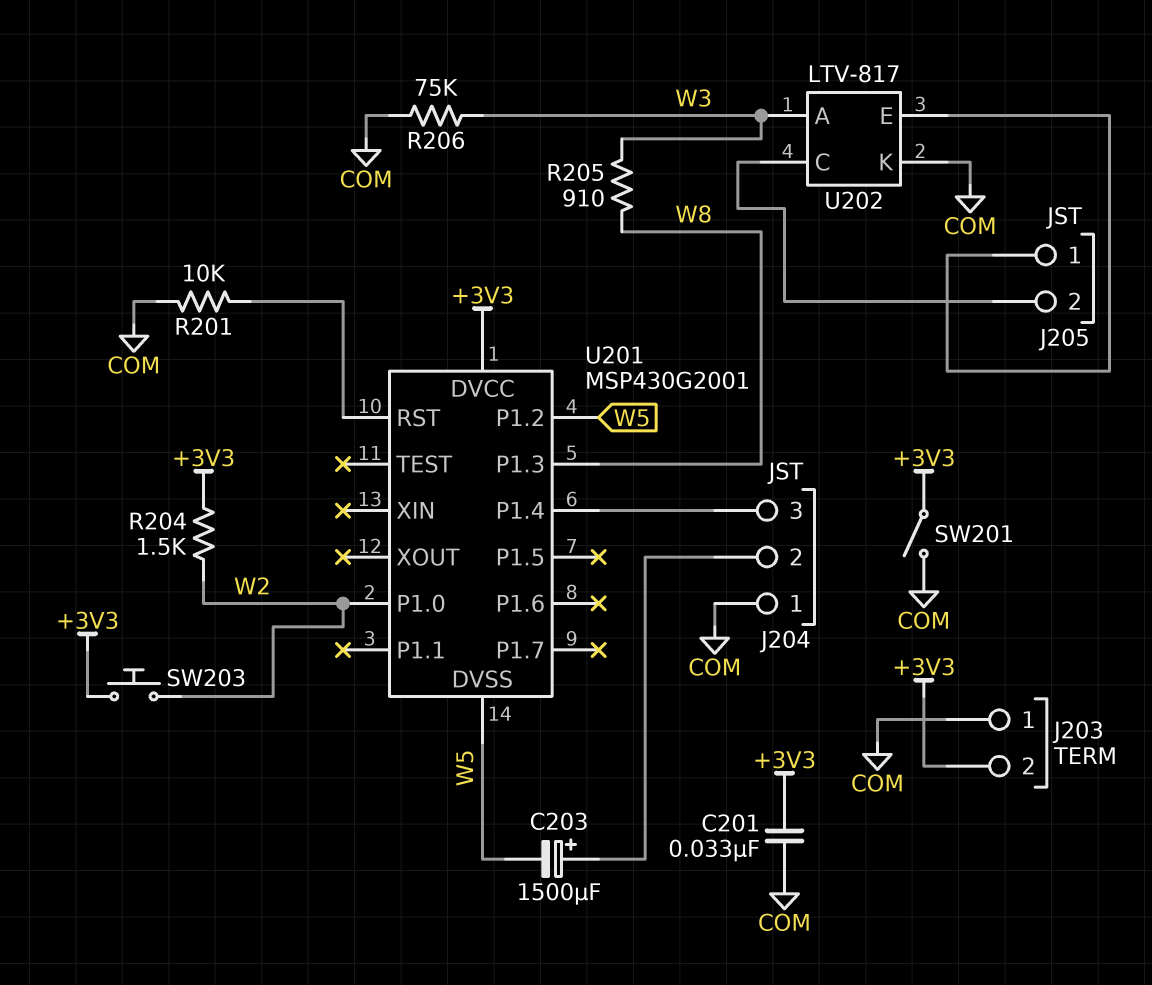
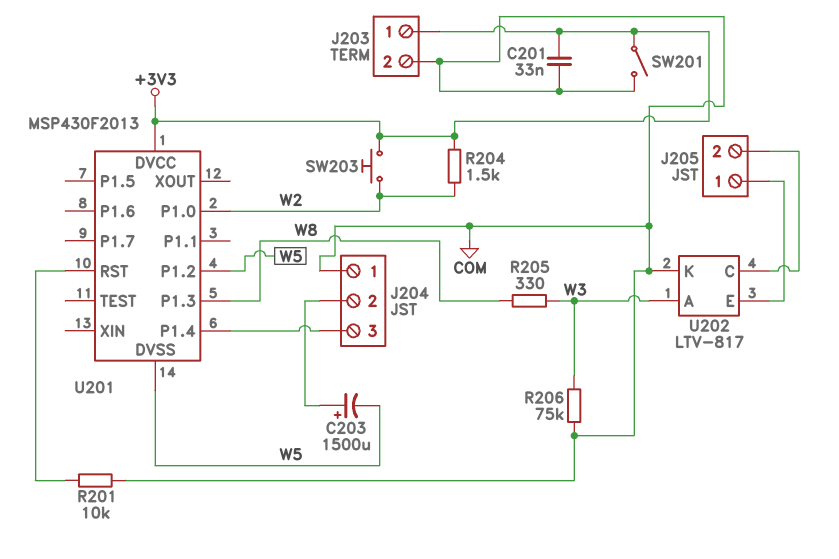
J203 pin 1: COM -> +3V3
J203 pin 2: +3V3 -> COM
R205: 910 (W3, W8) -> 330 (W3, W8)
U201: MSP430G2001 -> MSP430F2013

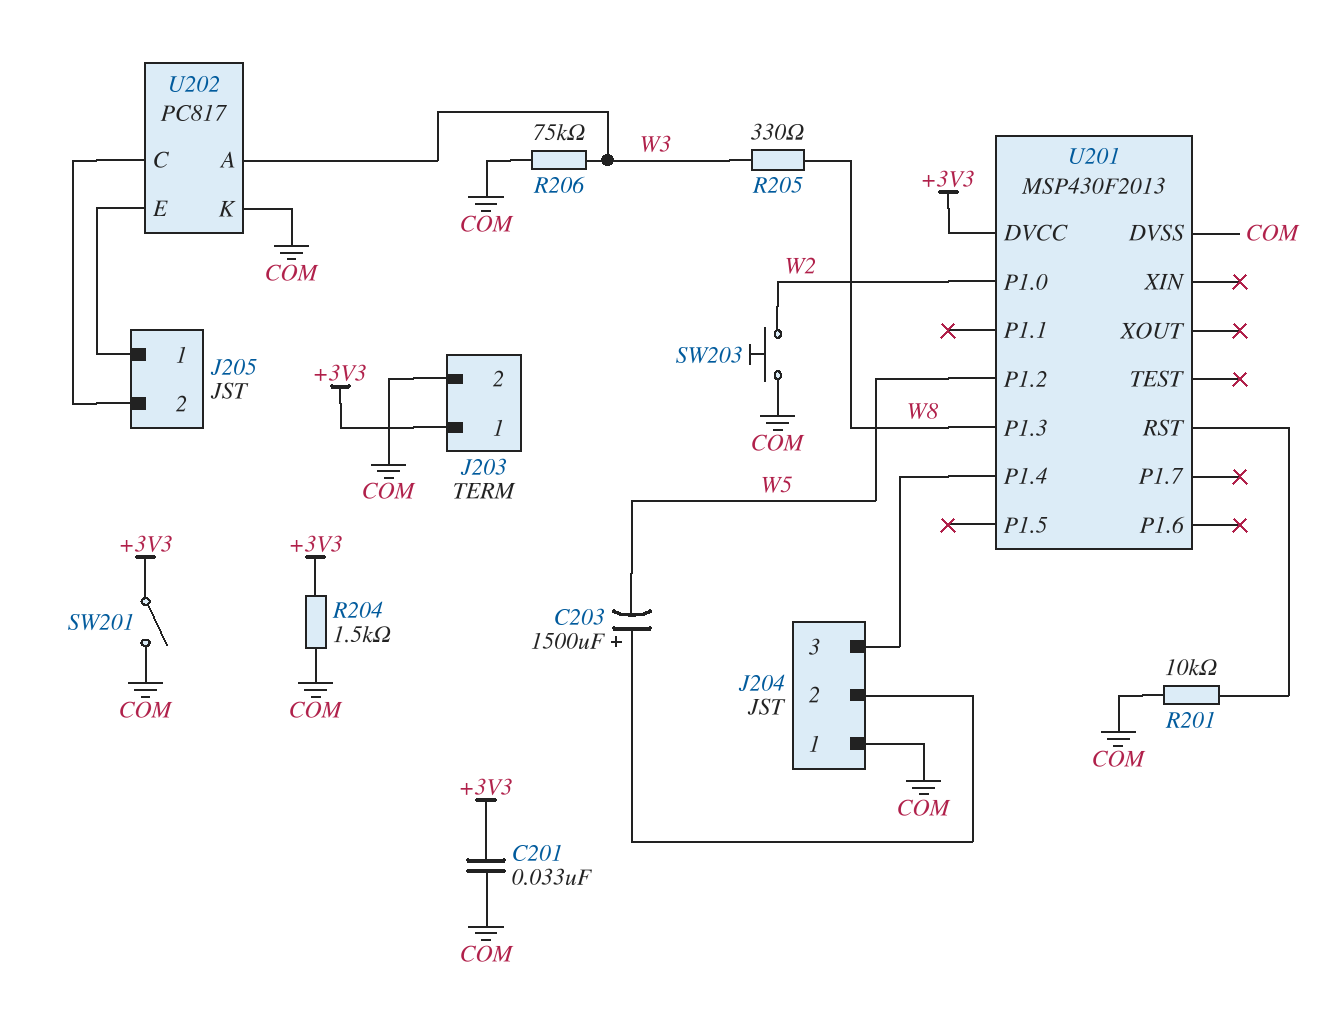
R204: 1.5k (+3V3, W2) -> 1.5k (+3V3, COM)
SW203: button (+3V3, W2) -> button (COM, W2)
U201 pin DVSS: W5 -> COM
U202: LTV-817 -> PC817

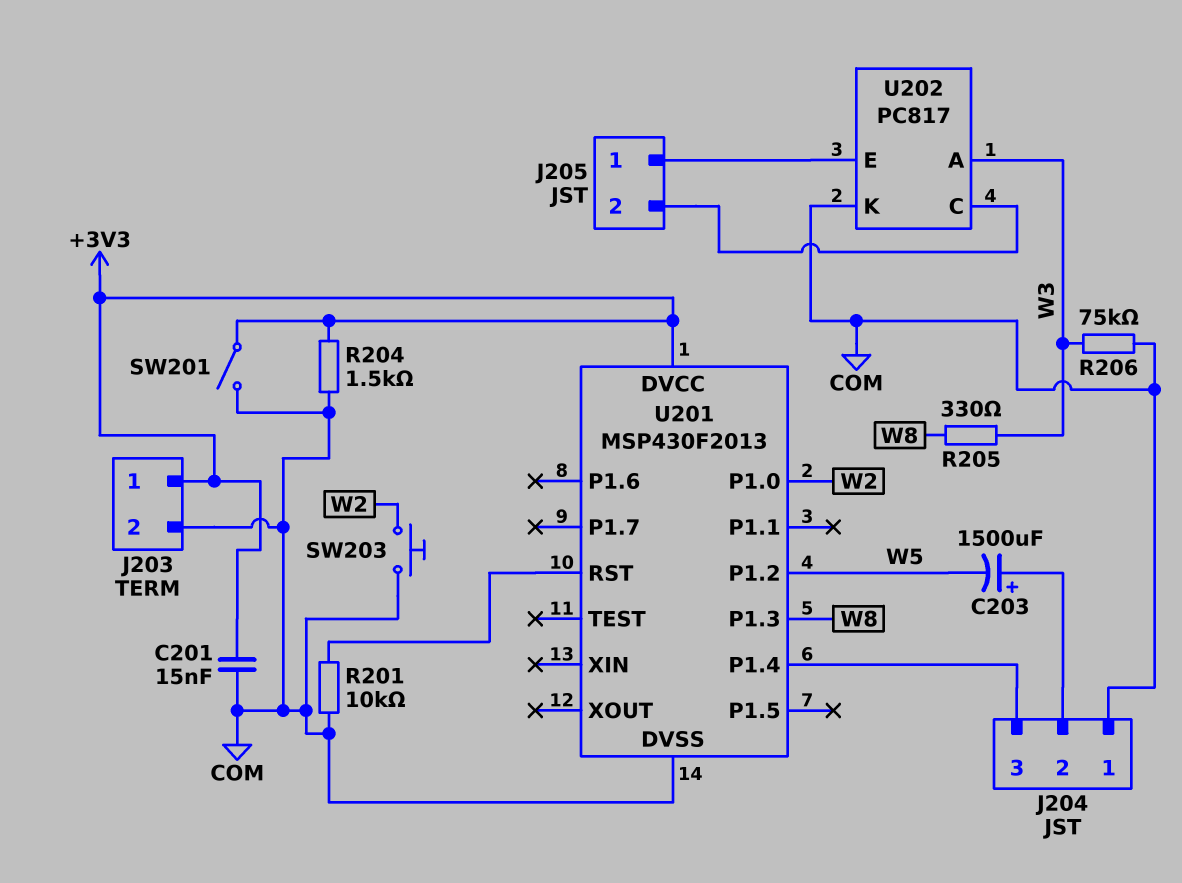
C201: 33nF (+3V3, COM) -> 15nF (+3V3, COM)

